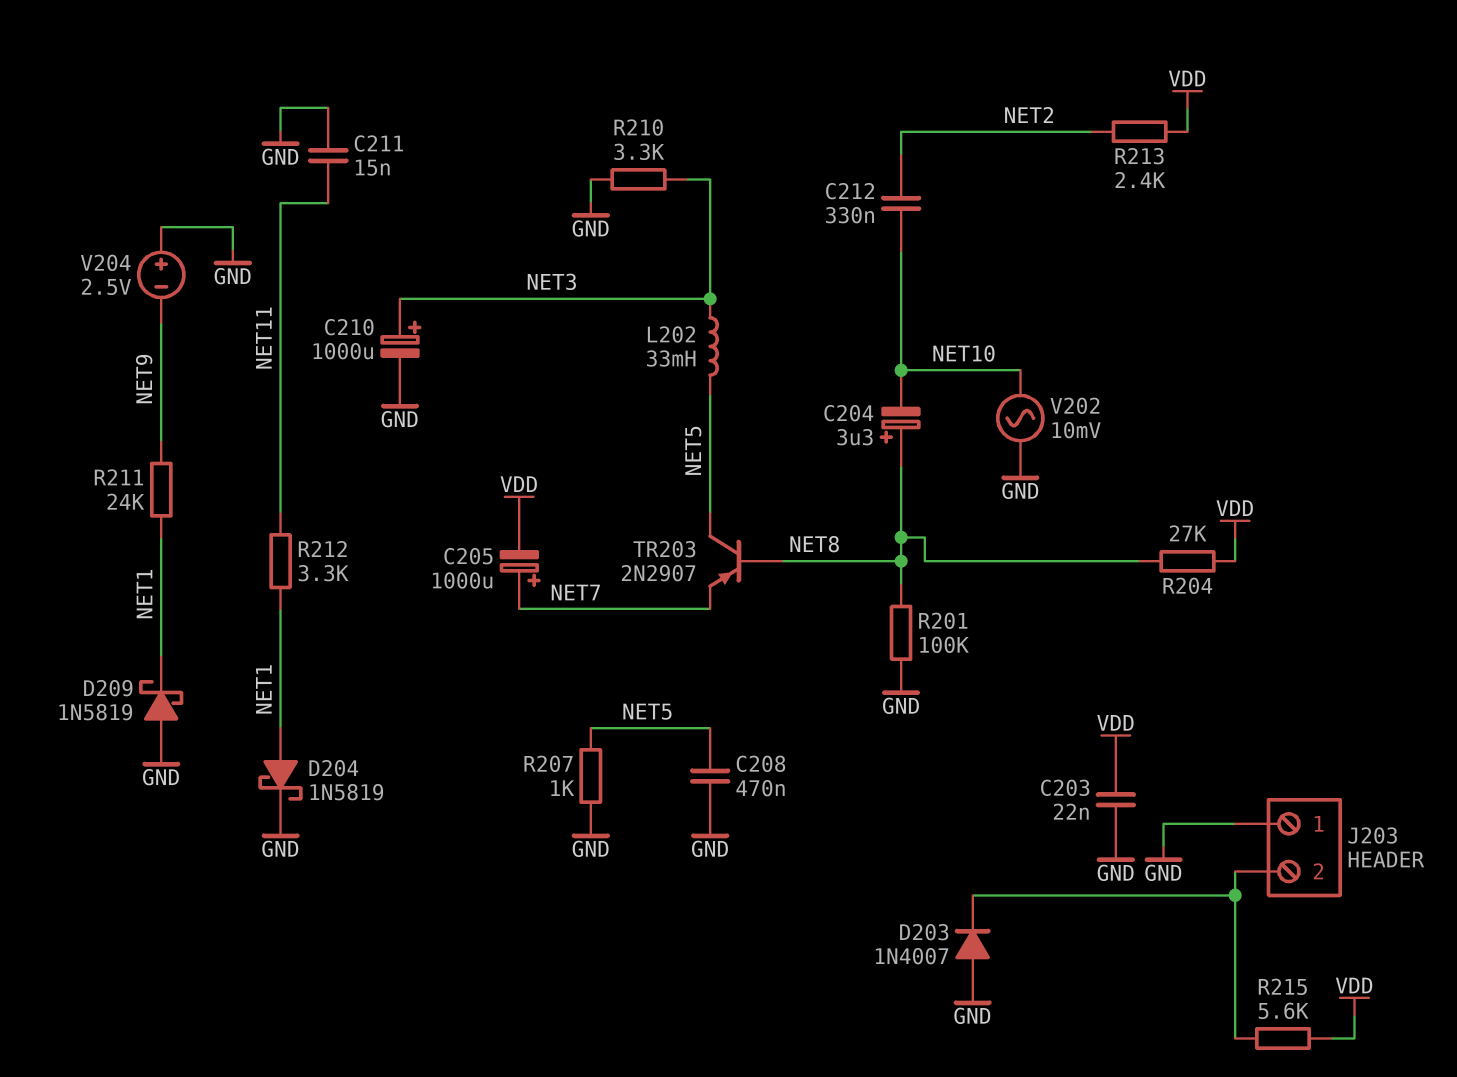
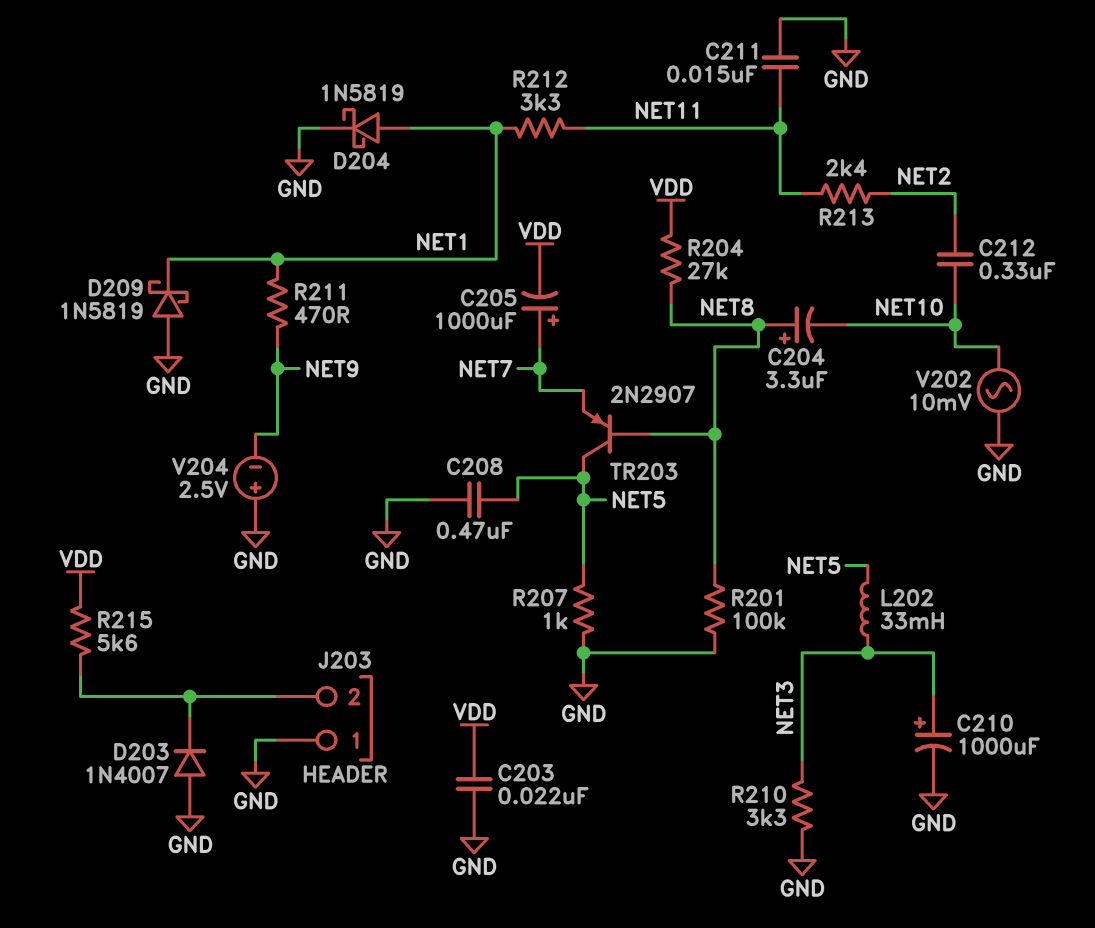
R211: 24k (NET1, NET9) -> 470 (NET1, NET9)
R213: 2.4k (NET2, VDD) -> 2.4k (NET2, NET11)

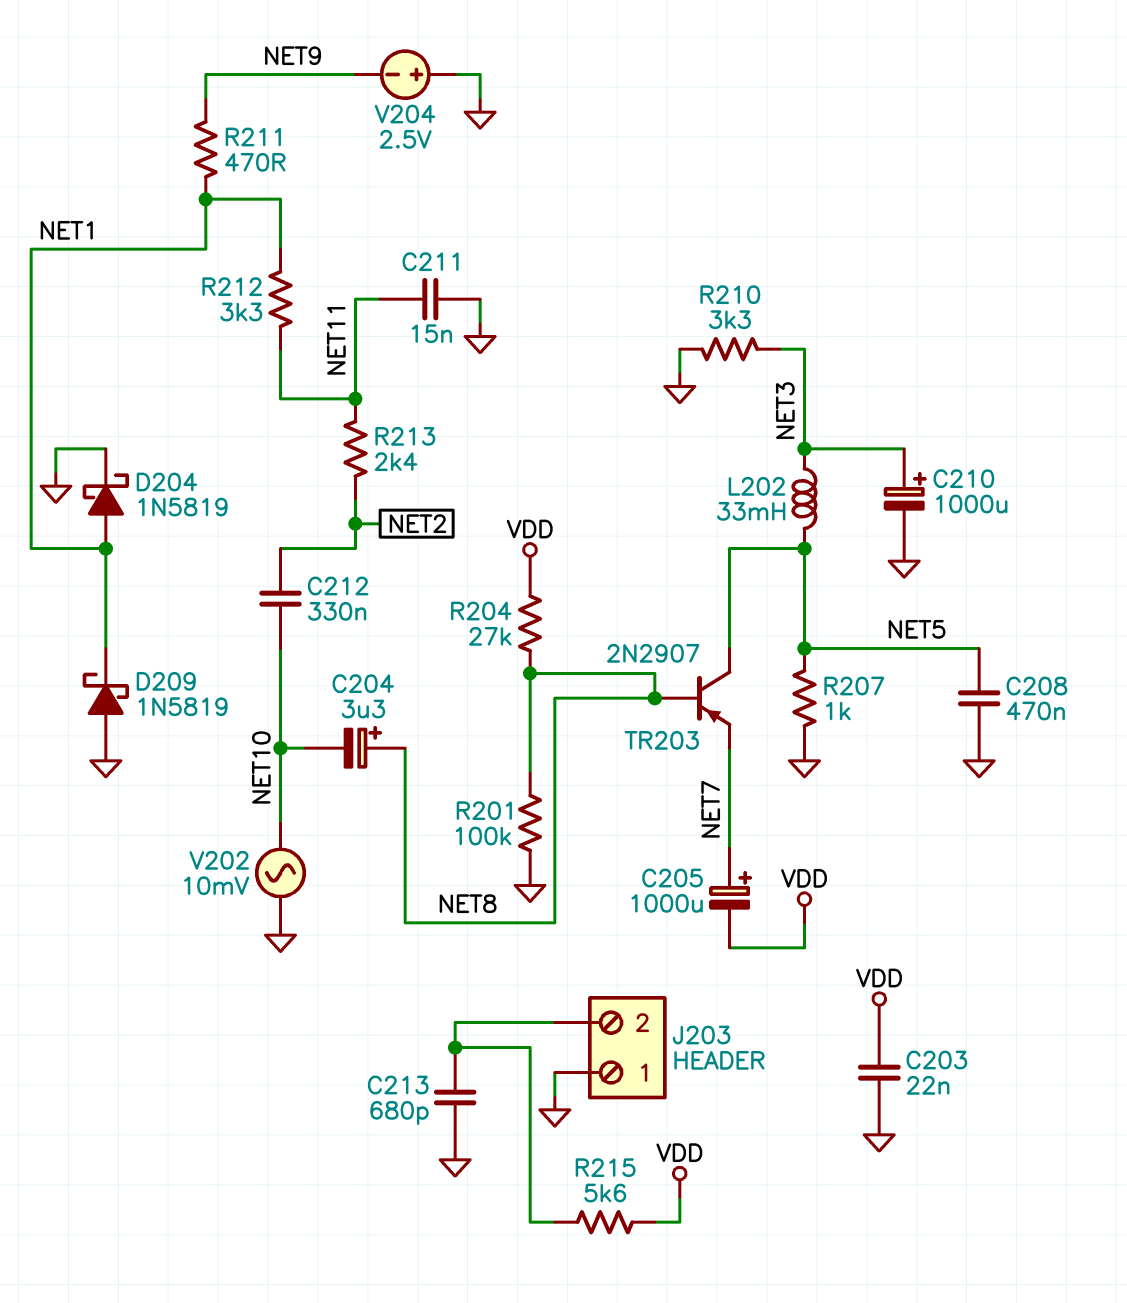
C213: none -> 680pF (GND, J203/2)
D203: diode 1N4007 (A GND, K J203/2) -> none

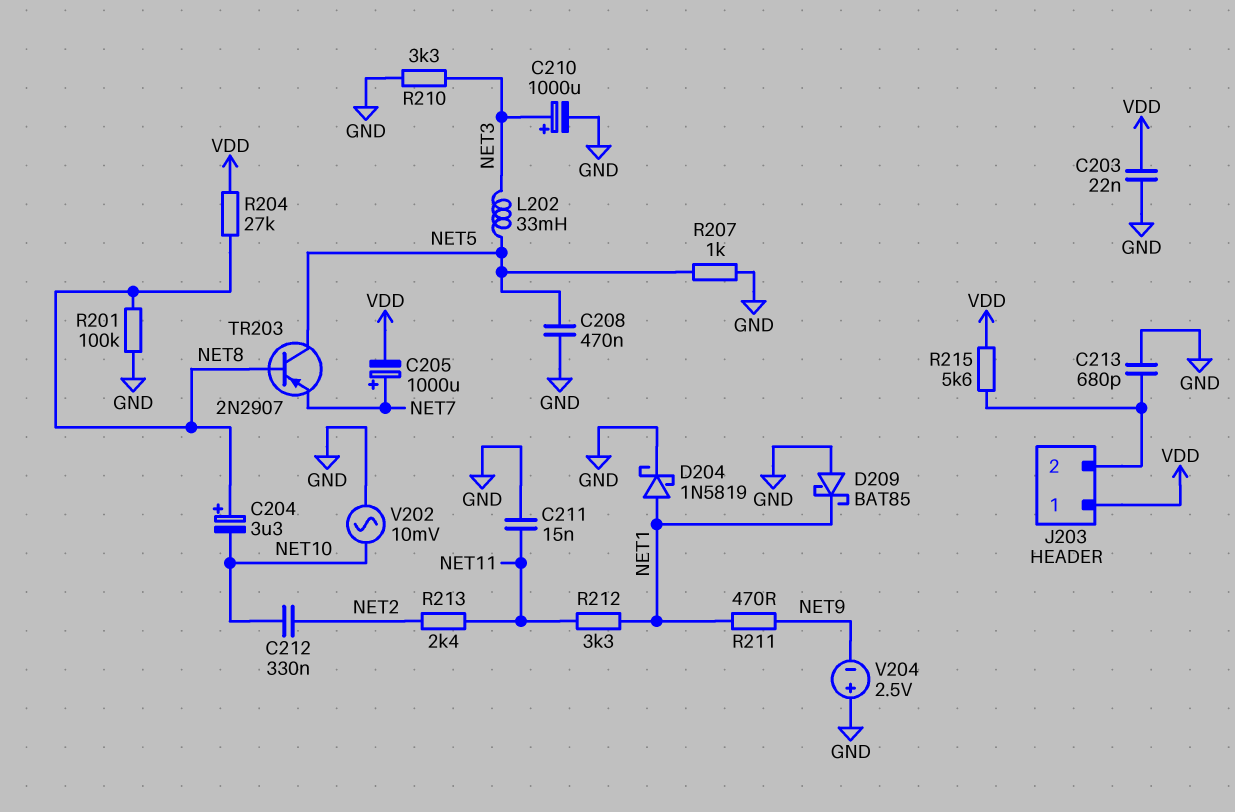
D209: schottky 1N5819 (A GND, K NET1) -> schottky BAT85 (A GND, K NET1)
J203 pin 1: GND -> VDD

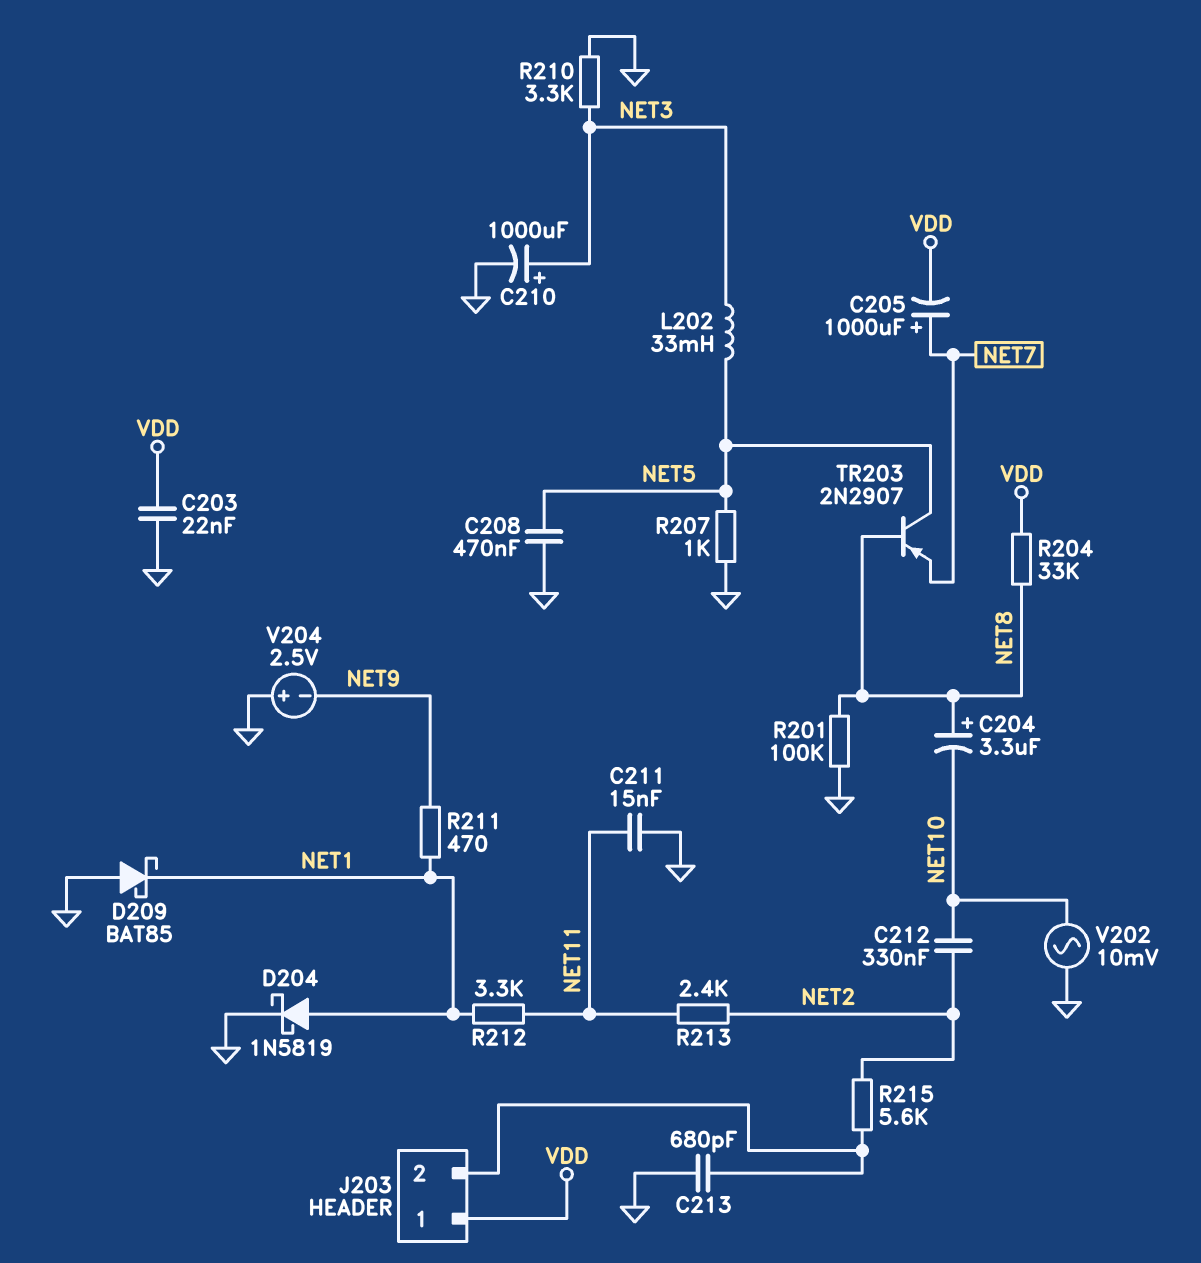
R204: 27k (NET8, VDD) -> 33k (NET8, VDD)
R215: 5.6k (J203/2, VDD) -> 5.6k (J203/2, NET2)

